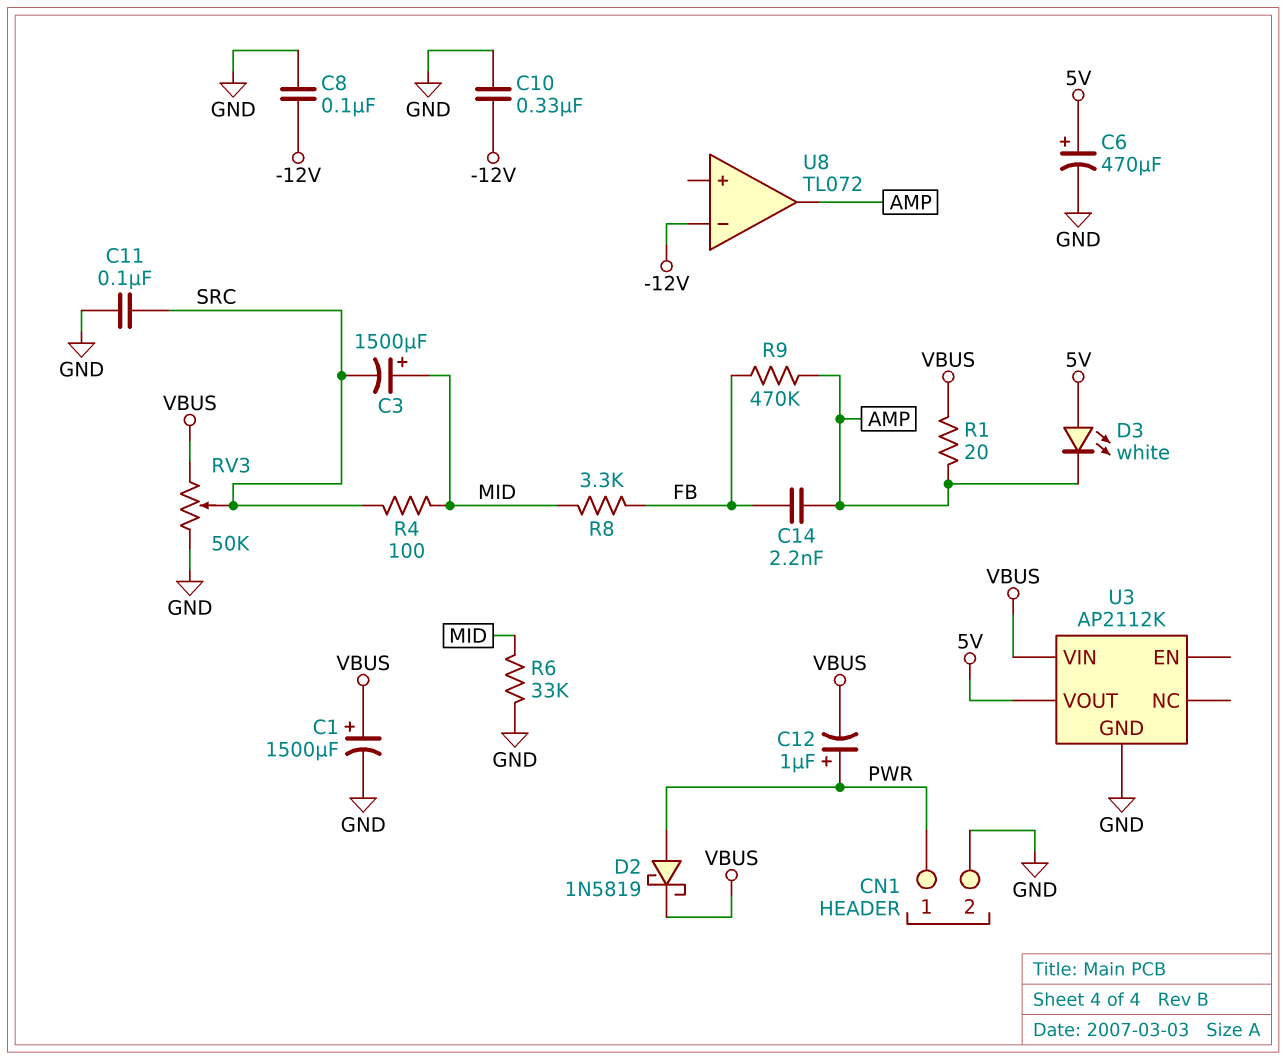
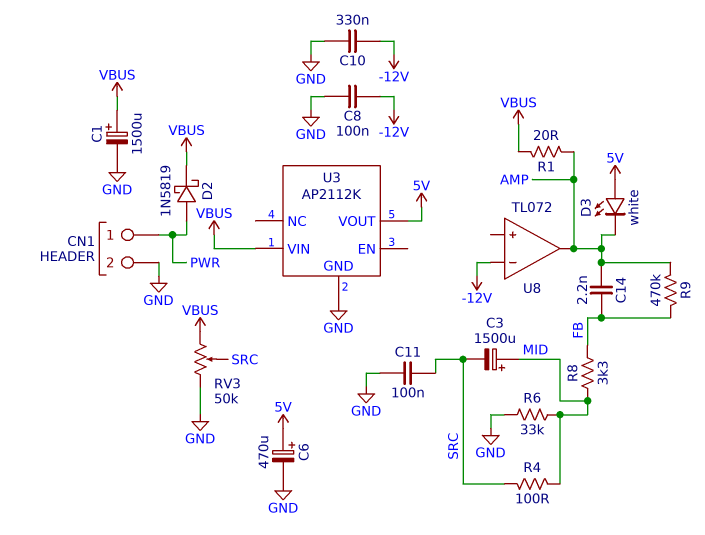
C12: 1uF (plus PWR, minus VBUS) -> none

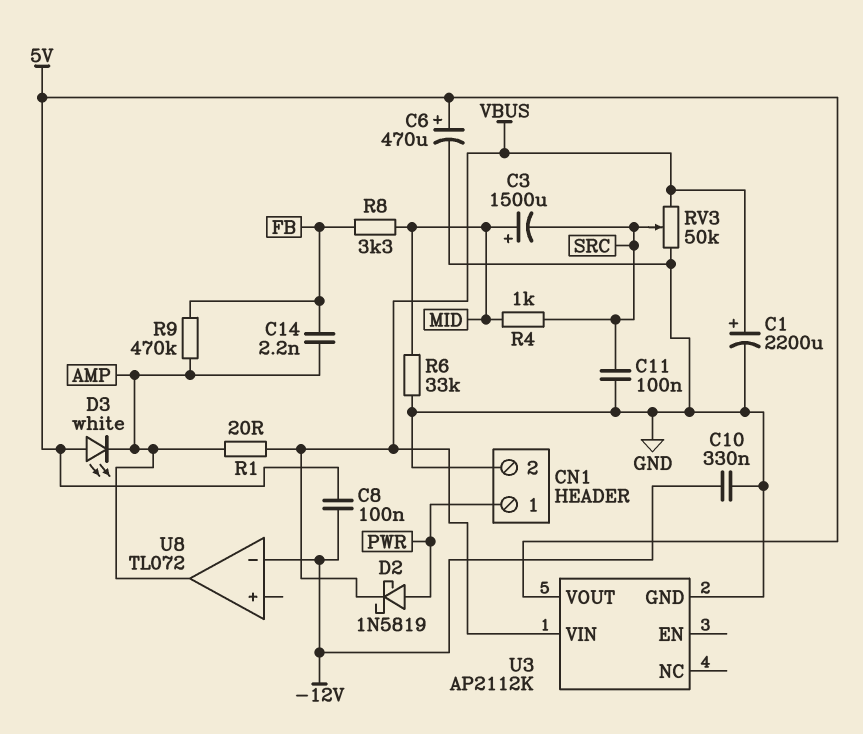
C1: 1500uF (plus VBUS, minus GND) -> 2200uF (plus VBUS, minus GND)
C8: 100nF (-12V, GND) -> 100nF (-12V, 5V)
R4: 100 (MID, SRC) -> 1k (MID, SRC)

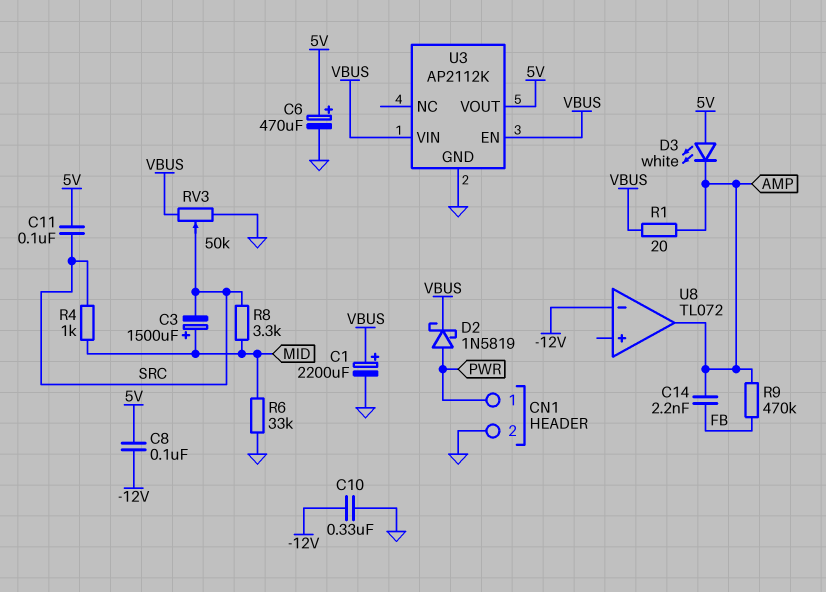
C11: 100nF (GND, SRC) -> 100nF (5V, SRC)
R8: 3.3k (FB, MID) -> 3.3k (MID, SRC)
U3 pin EN: none -> VBUS

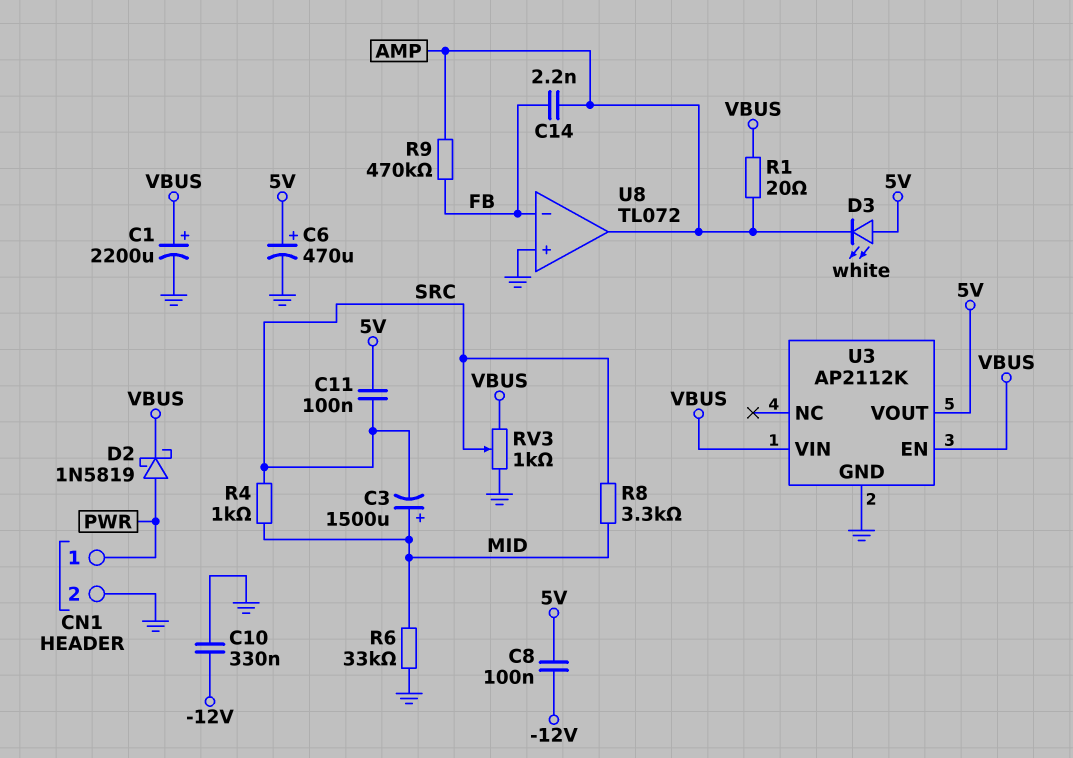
RV3: 50k (GND, VBUS, wiper SRC) -> 1k (GND, VBUS, wiper SRC)
U8 pin in+: none -> GND
U8 pin in-: -12V -> FB

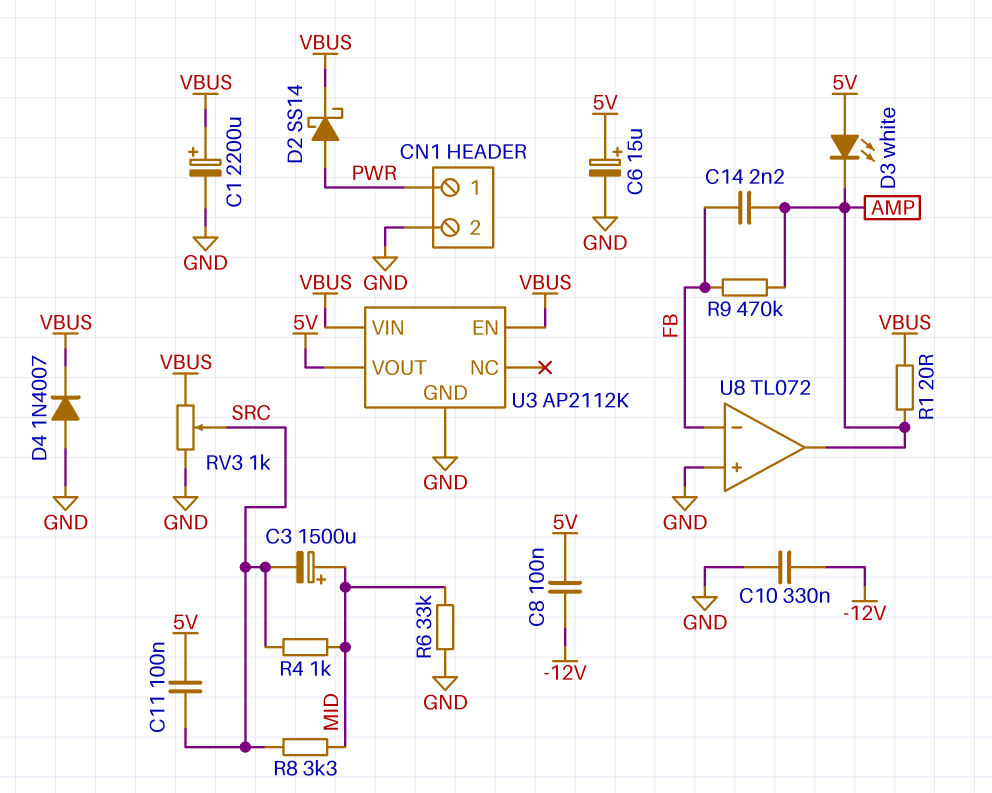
C6: 470uF (plus 5V, minus GND) -> 15uF (plus 5V, minus GND)
D2: schottky 1N5819 (A PWR, K VBUS) -> schottky SS14 (A PWR, K VBUS)
D4: none -> diode 1N4007 (A GND, K VBUS)

